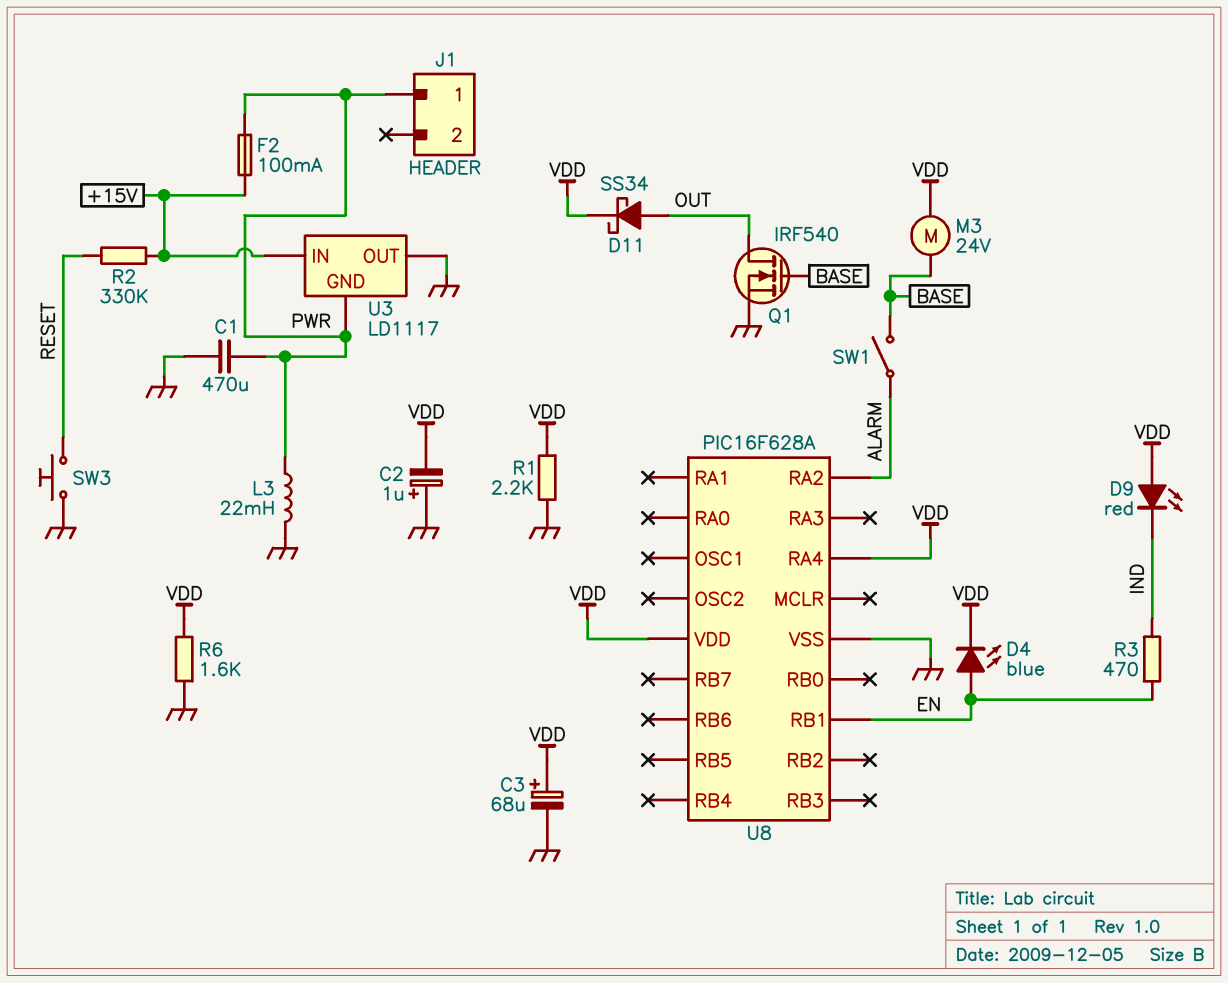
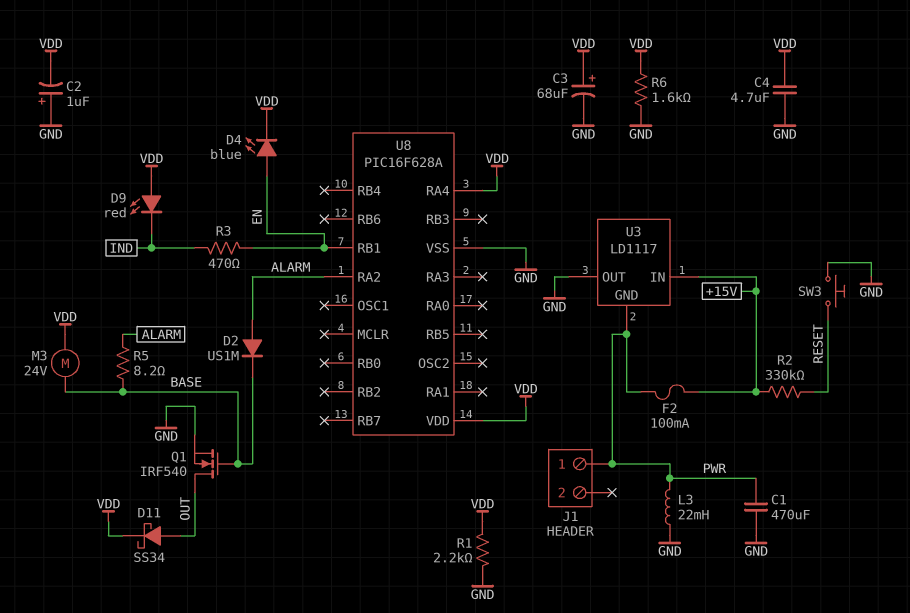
C4: none -> 4.7uF (GND, VDD)
D2: none -> diode US1M (A ALARM, K BASE)
R5: none -> 8.2 (ALARM, BASE)
SW1: switch (ALARM, BASE) -> none

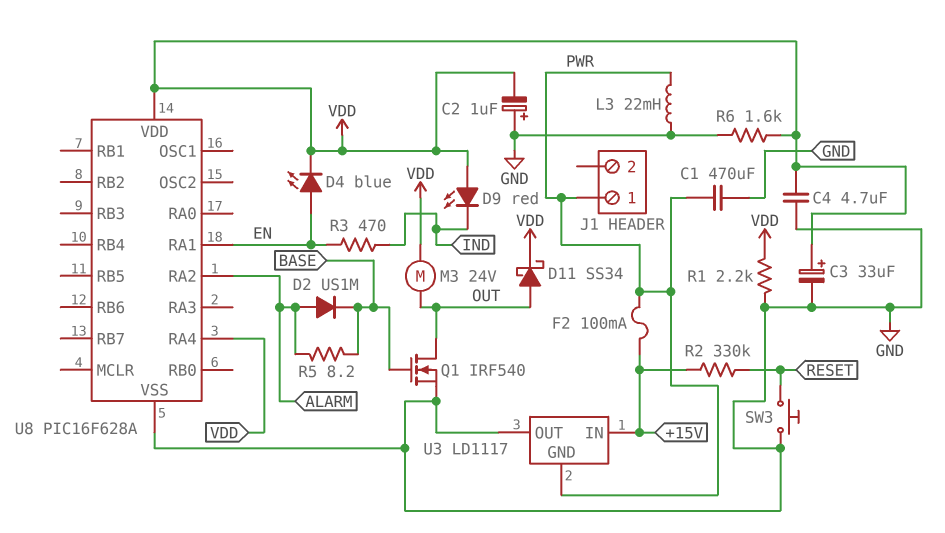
C3: 68uF (plus VDD, minus GND) -> 33uF (plus VDD, minus GND)
M3: motor 24V (BASE, VDD) -> motor 24V (OUT, VDD)
U8 pin RA1: none -> EN
U8 pin RB1: EN -> none

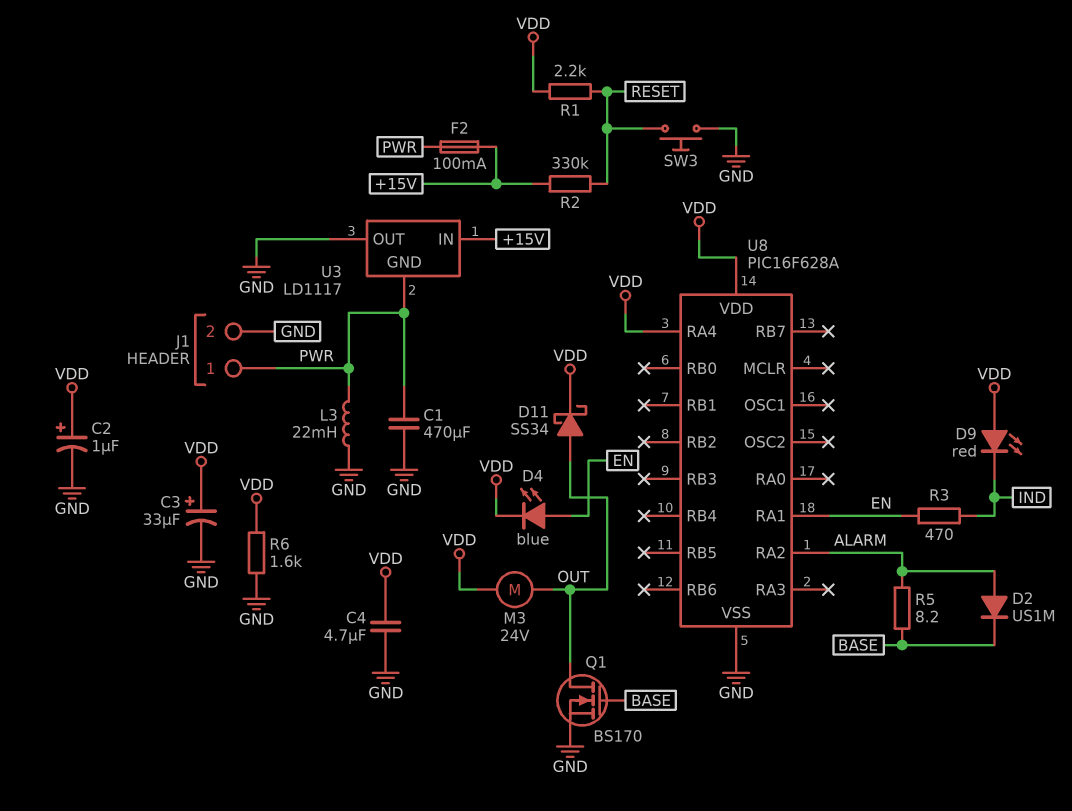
C2: 1uF (plus GND, minus VDD) -> 1uF (plus VDD, minus GND)
J1 pin 2: none -> GND
Q1: NMOS IRF540 (G BASE, D OUT, S GND) -> NMOS BS170 (G BASE, D OUT, S GND)
R1: 2.2k (GND, VDD) -> 2.2k (RESET, VDD)

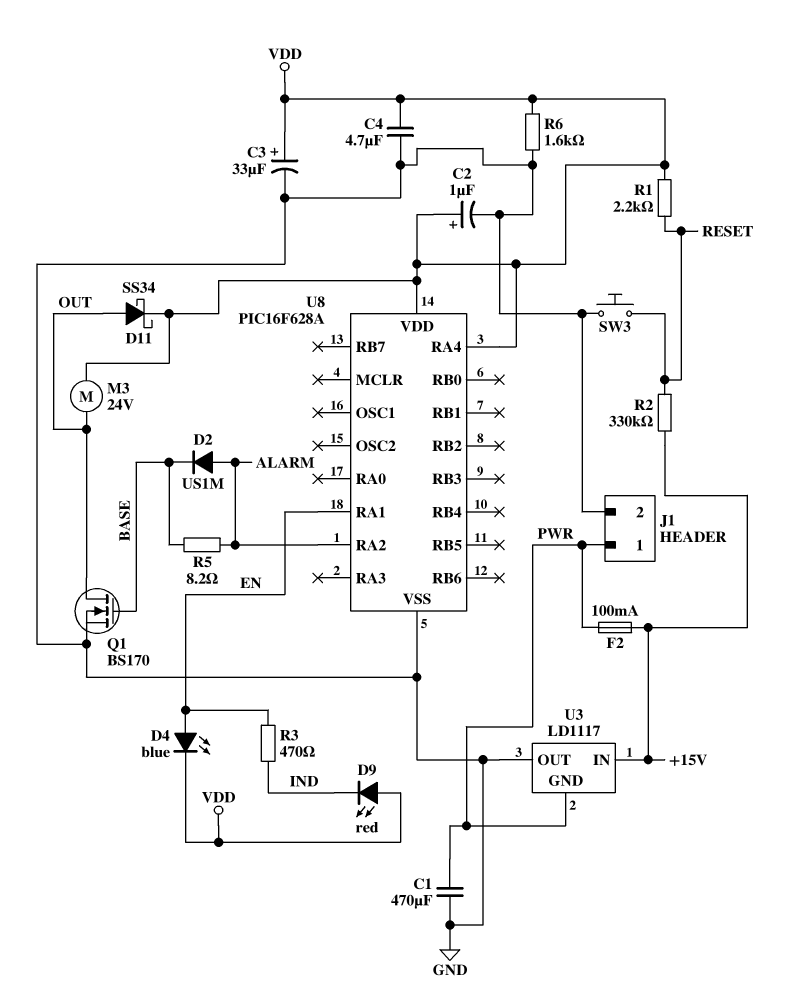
L3: 22mH (GND, PWR) -> none

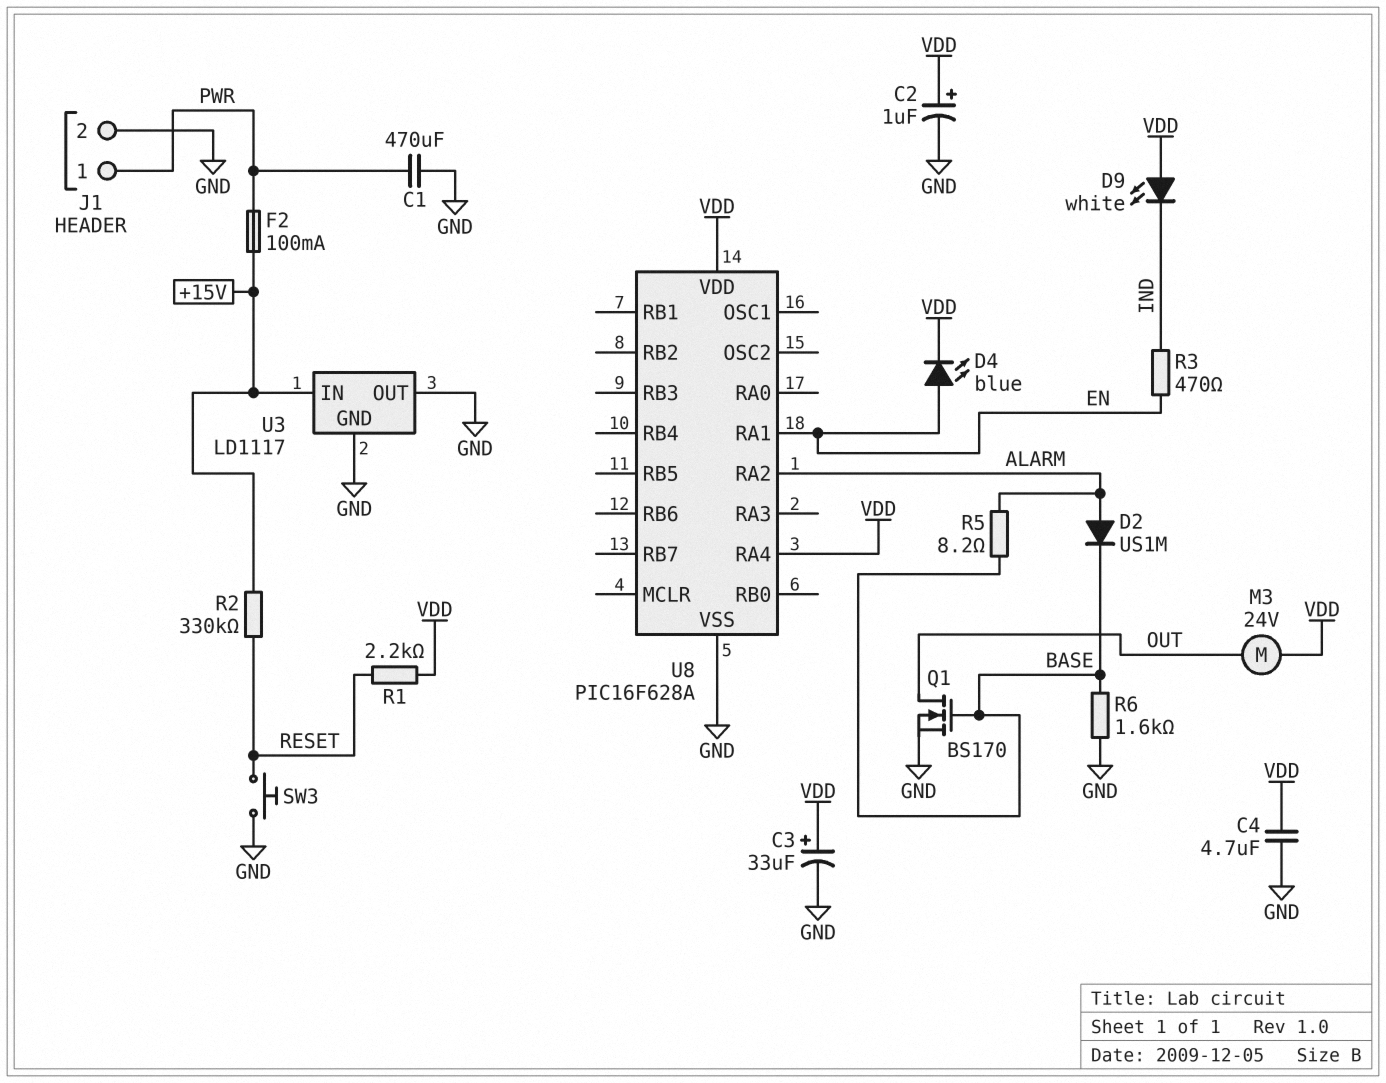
D9: LED red (A VDD, K IND) -> LED white (A VDD, K IND)
D11: schottky SS34 (A OUT, K VDD) -> none
R6: 1.6k (GND, VDD) -> 1.6k (BASE, GND)
U3 pin GND: PWR -> GND

